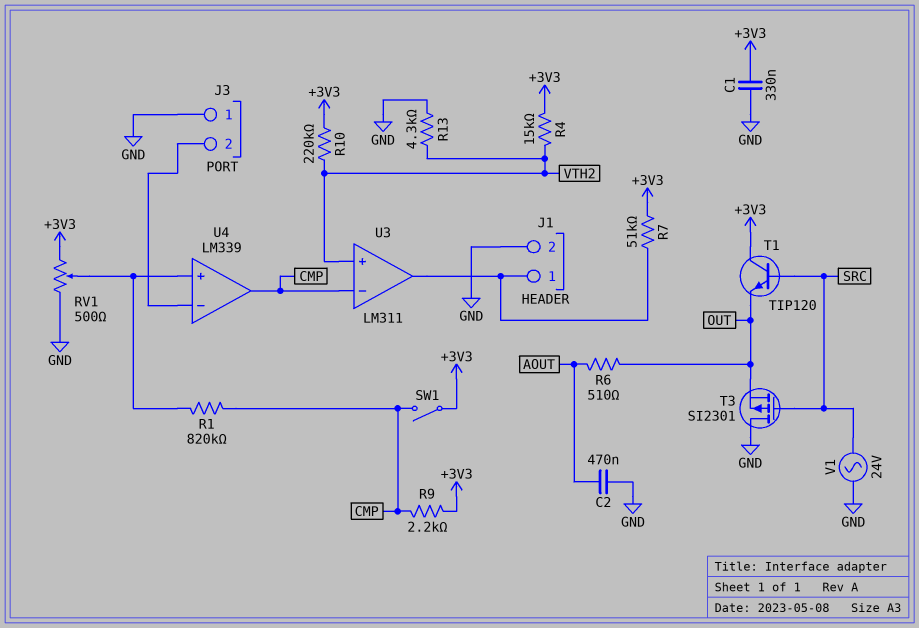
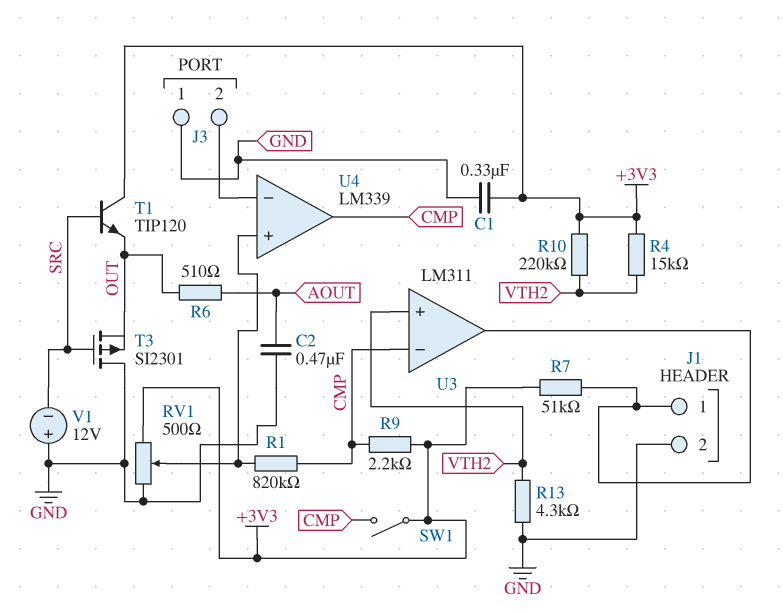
V1: AC 24V (GND, SRC) -> 12V (plus GND, minus SRC)

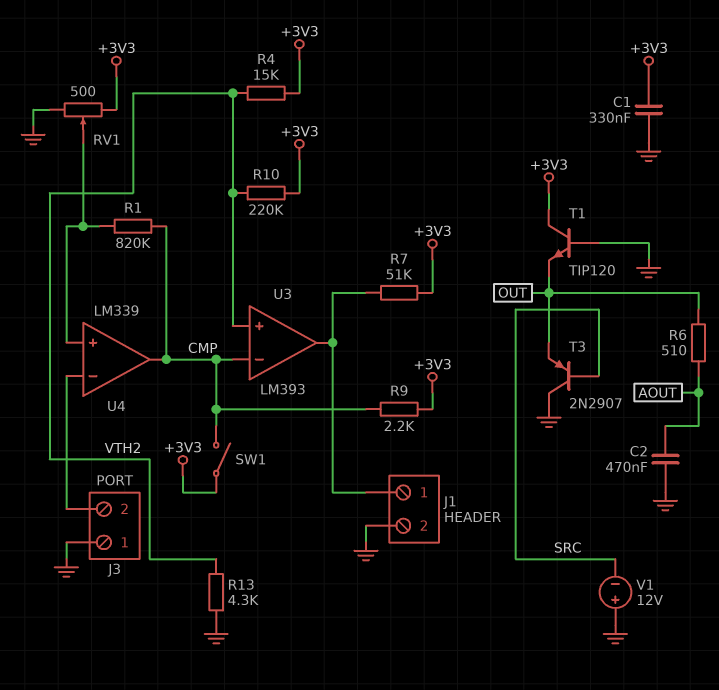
T1: NPN TIP120 (B SRC, C +3V3, E OUT) -> NPN TIP120 (B GND, C +3V3, E OUT)
T3: PMOS SI2301 (G SRC, D GND, S OUT) -> PNP 2N2907 (B SRC, C GND, E OUT)
U3: LM311 -> LM393

